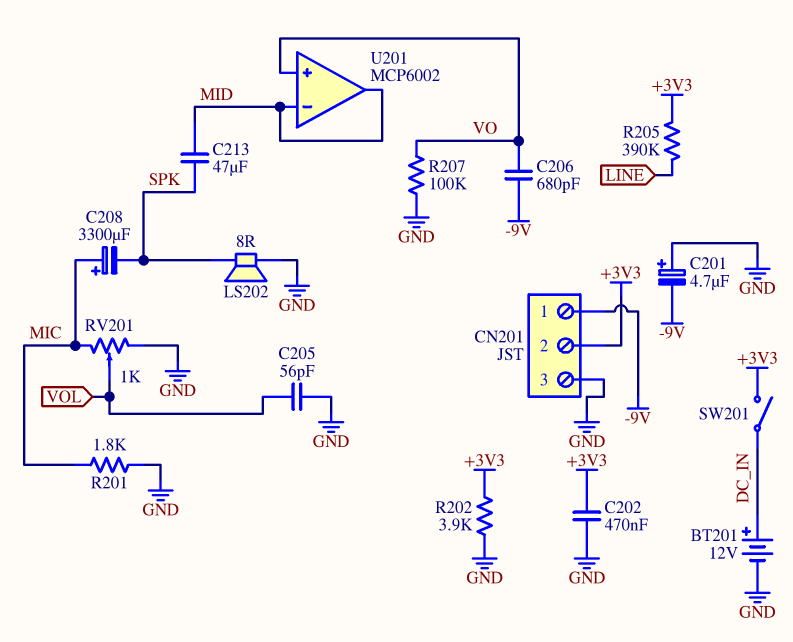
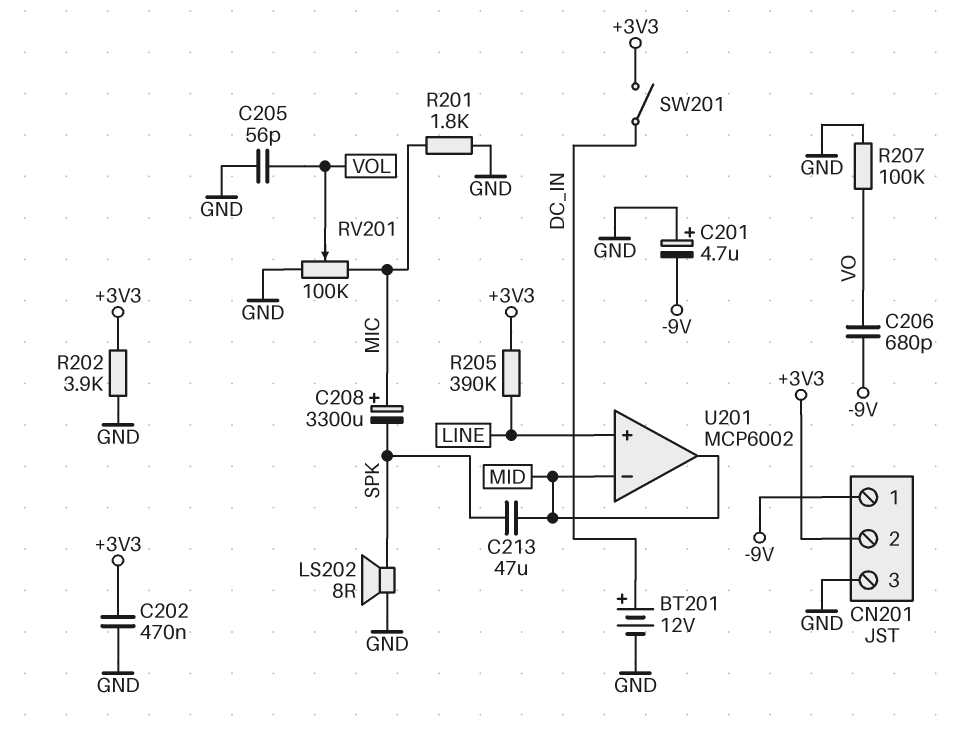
RV201: 1k (GND, MIC, wiper VOL) -> 100k (GND, MIC, wiper VOL)
U201 pin in+: VO -> LINE

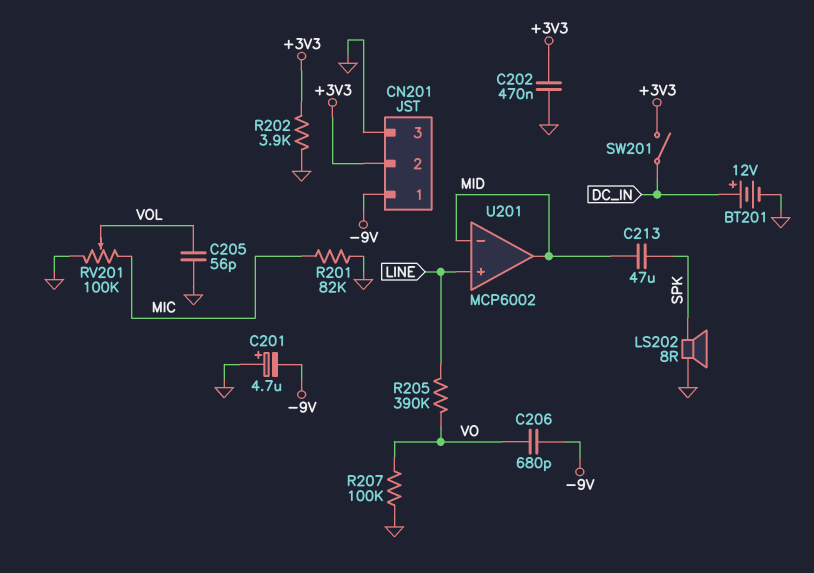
C208: 3300uF (plus MIC, minus SPK) -> none
R201: 1.8k (GND, MIC) -> 82k (GND, MIC)
R205: 390k (+3V3, LINE) -> 390k (LINE, VO)

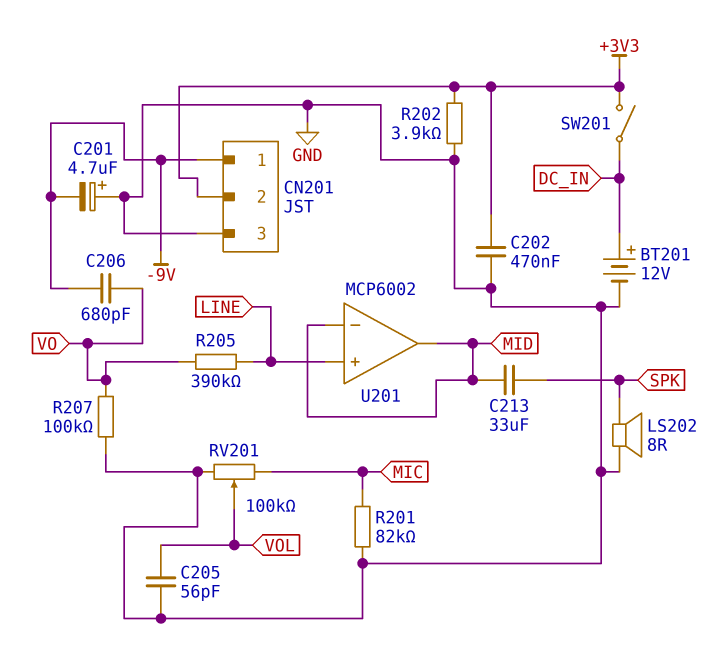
C213: 47uF (MID, SPK) -> 33uF (MID, SPK)

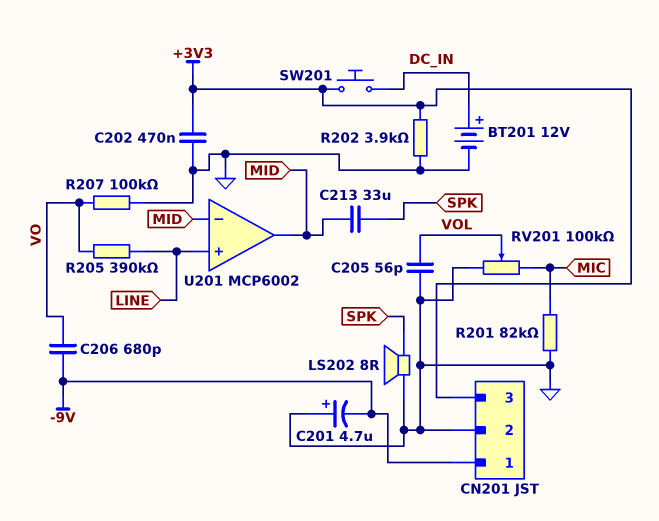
CN201 pin 2: +3V3 -> GND
CN201 pin 3: GND -> +3V3
SW201: switch (+3V3, DC_IN) -> button (+3V3, DC_IN)

